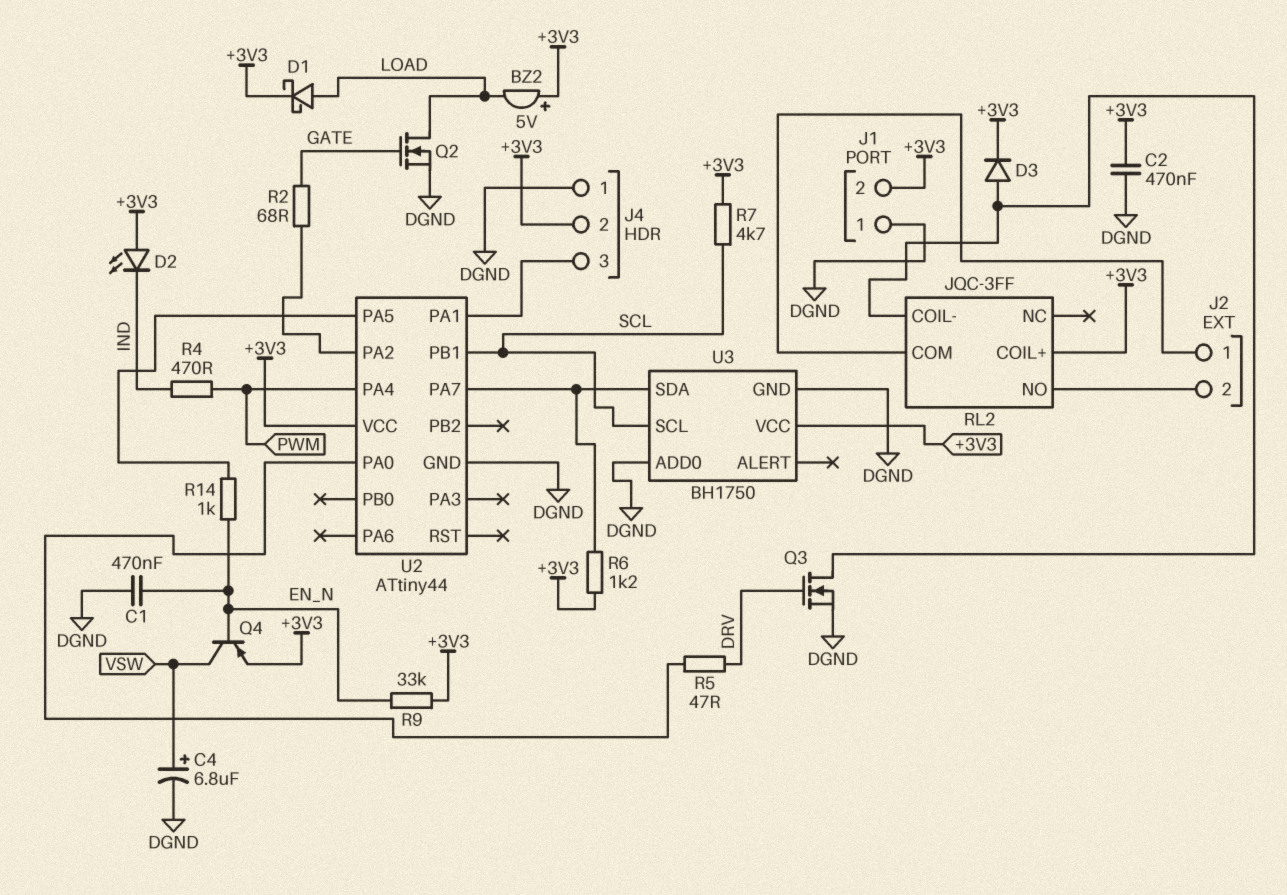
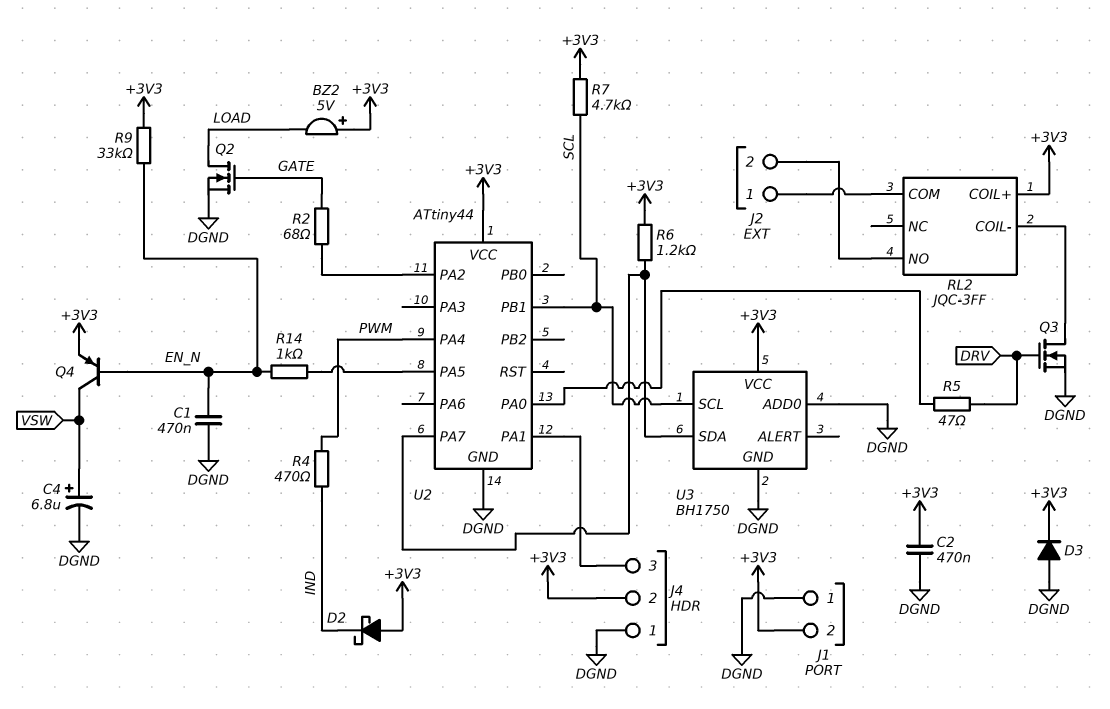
D1: schottky (A LOAD, K +3V3) -> none
D2: LED (A +3V3, K IND) -> schottky (A +3V3, K IND)
D3: diode (A RL2/COIL-, K +3V3) -> diode (A DGND, K +3V3)

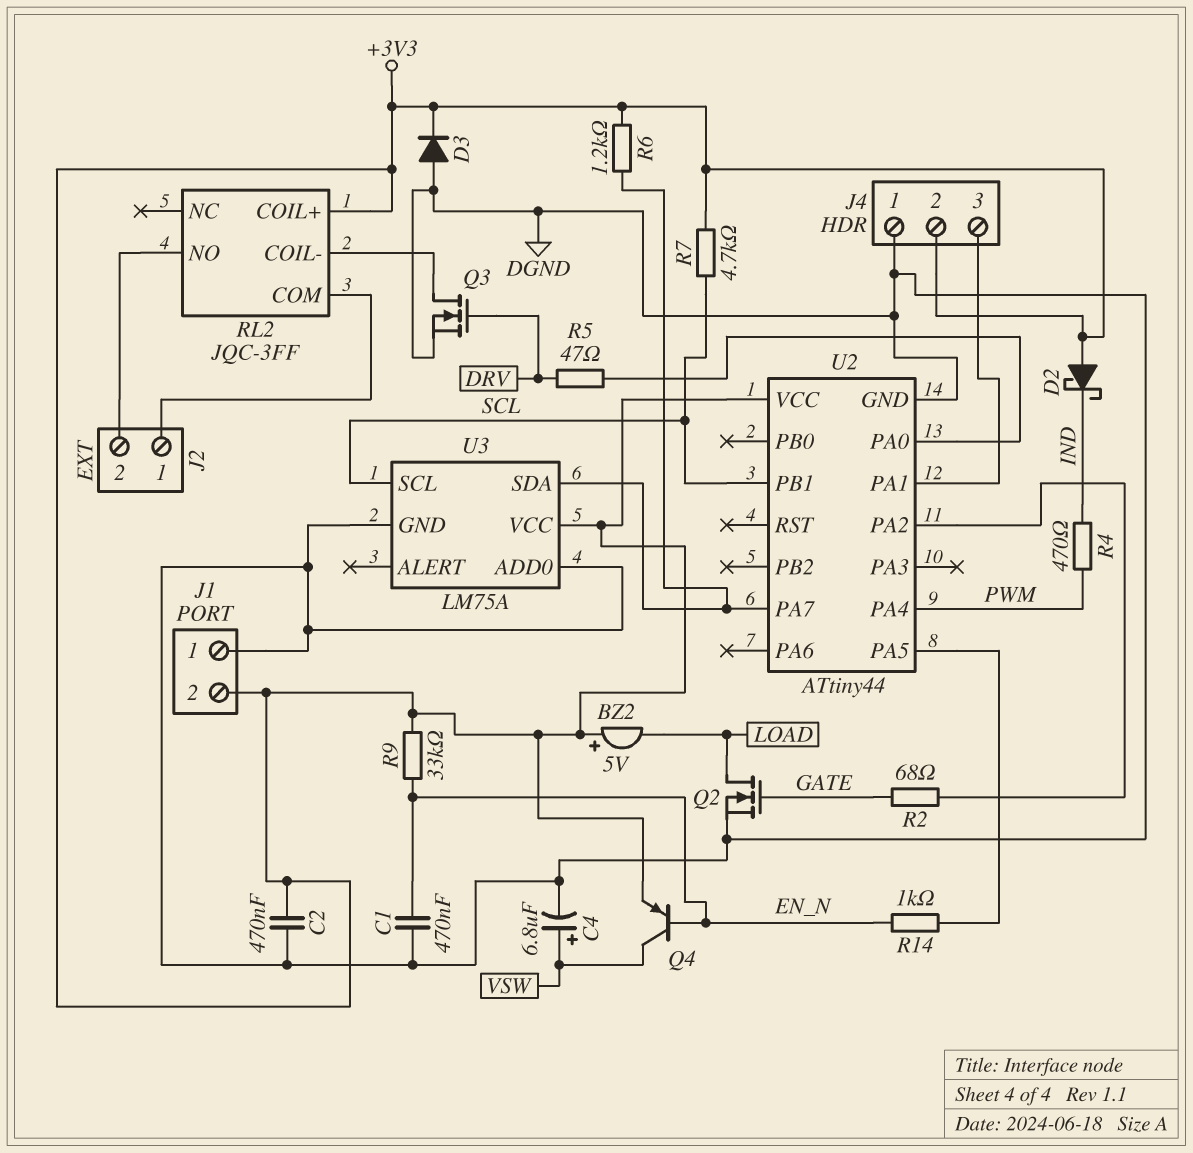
U3: BH1750 -> LM75A

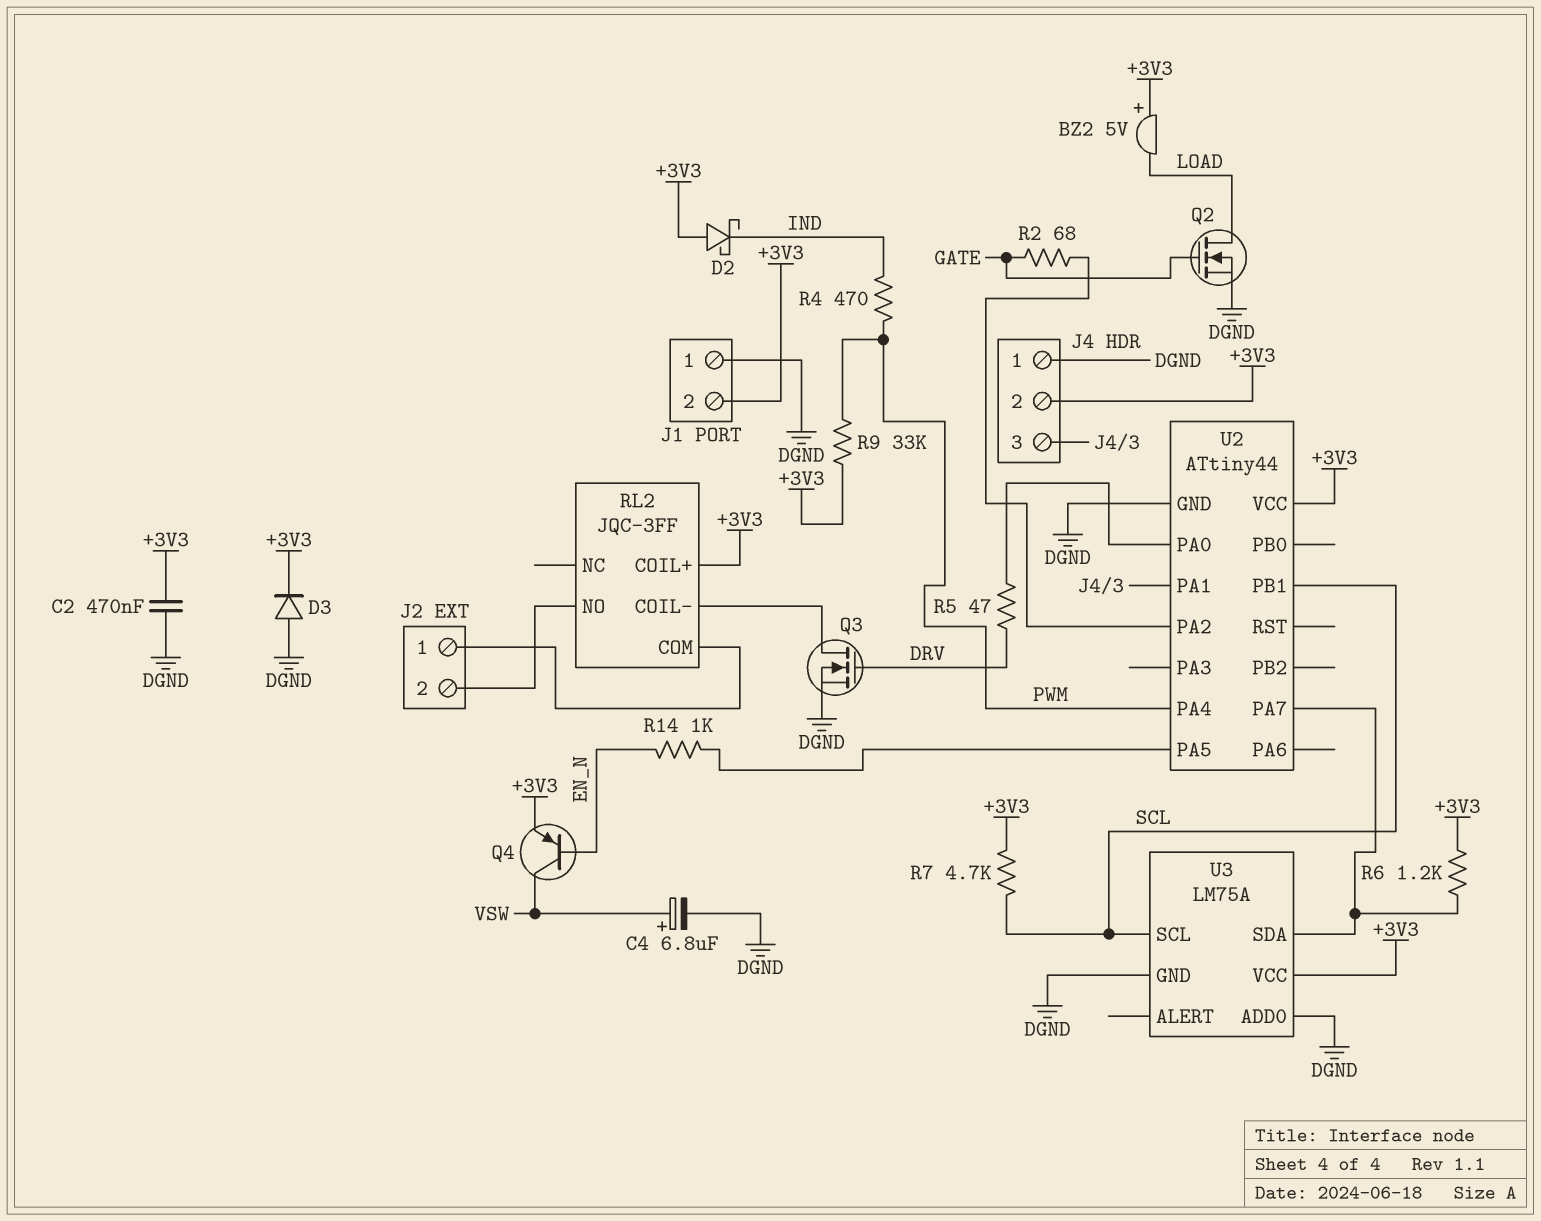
C1: 470nF (DGND, EN_N) -> none
R9: 33k (+3V3, EN_N) -> 33k (+3V3, PWM)

